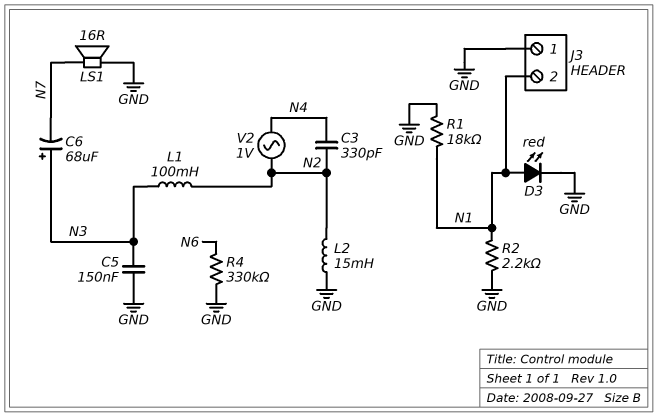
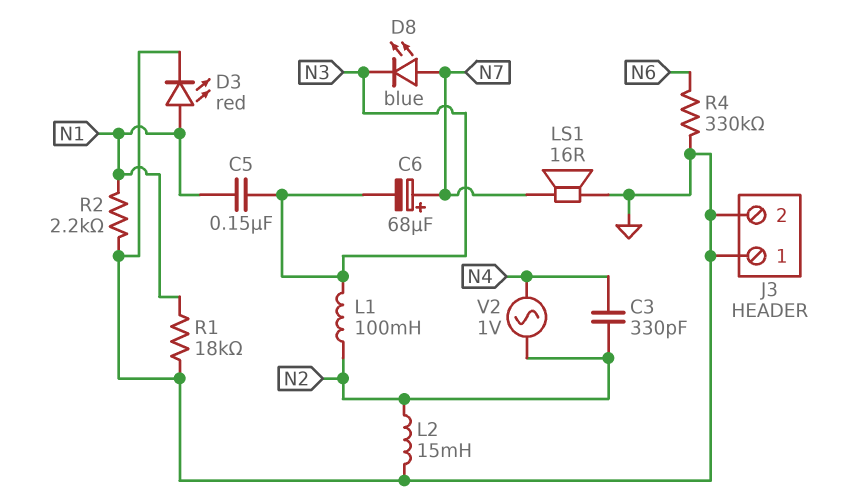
C5: 150nF (GND, N3) -> 150nF (N1, N3)
C6: 68uF (plus N3, minus N7) -> 68uF (plus N7, minus N3)
D8: none -> LED blue (A N7, K N3)
J3 pin 2: N1 -> GND

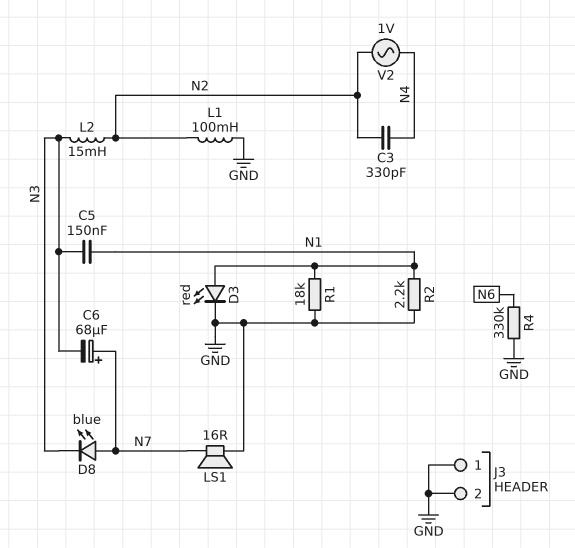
L1: 100mH (N2, N3) -> 100mH (GND, N2)
L2: 15mH (GND, N2) -> 15mH (N2, N3)

